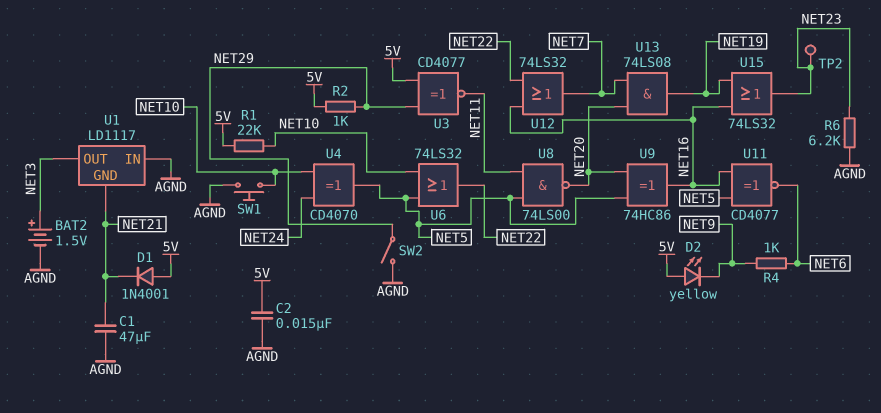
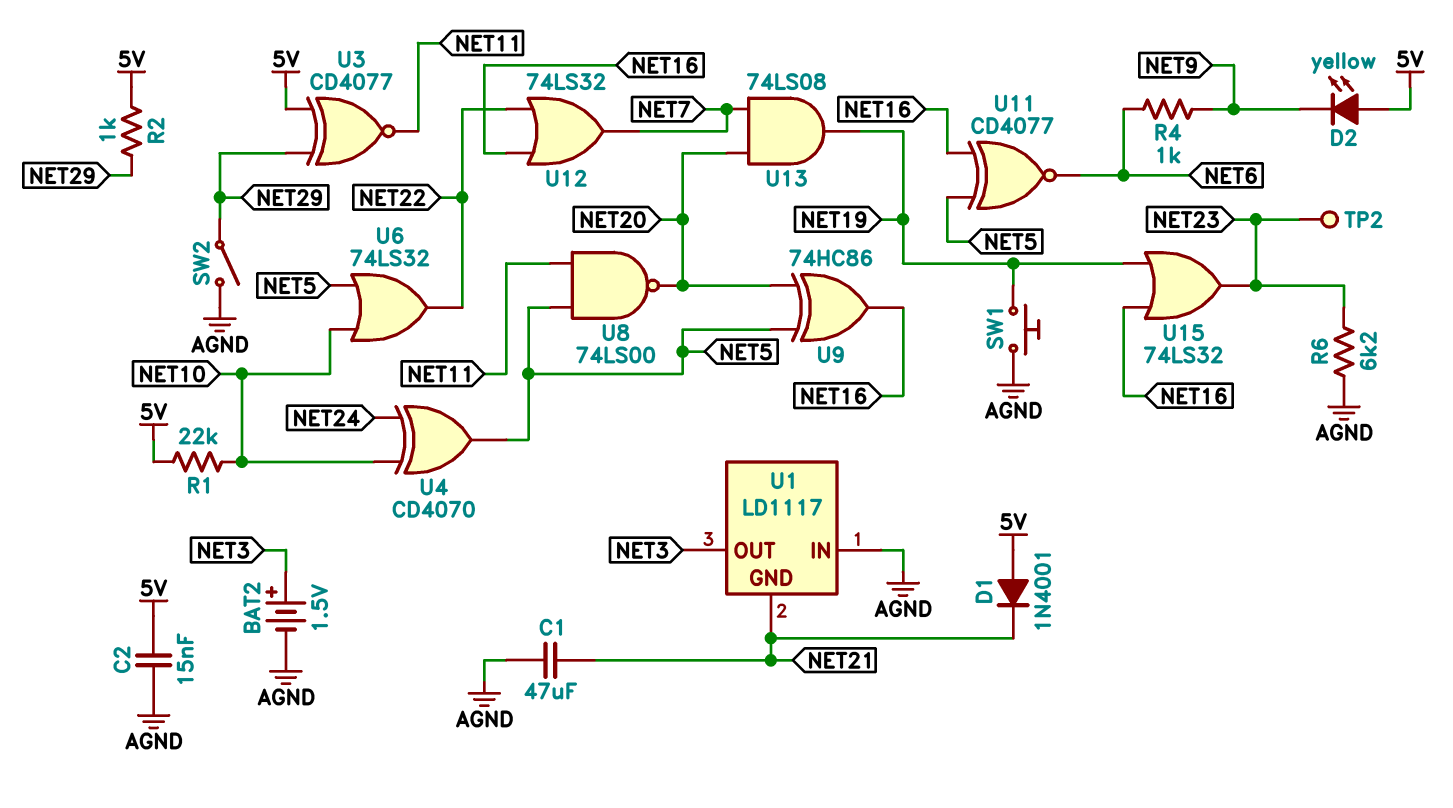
SW1: button (AGND, NET10) -> button (AGND, NET19)

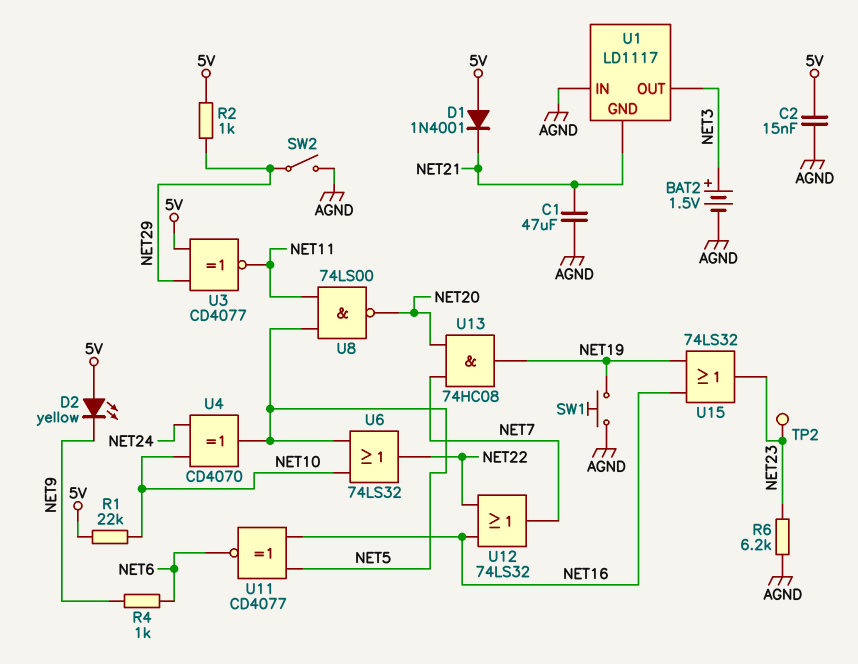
U9: XOR 74HC86 (in NET5, in NET20, out NET16) -> none
U13: AND 74LS08 (in NET7, in NET20, out NET19) -> AND 74HC08 (in NET7, in NET20, out NET19)

